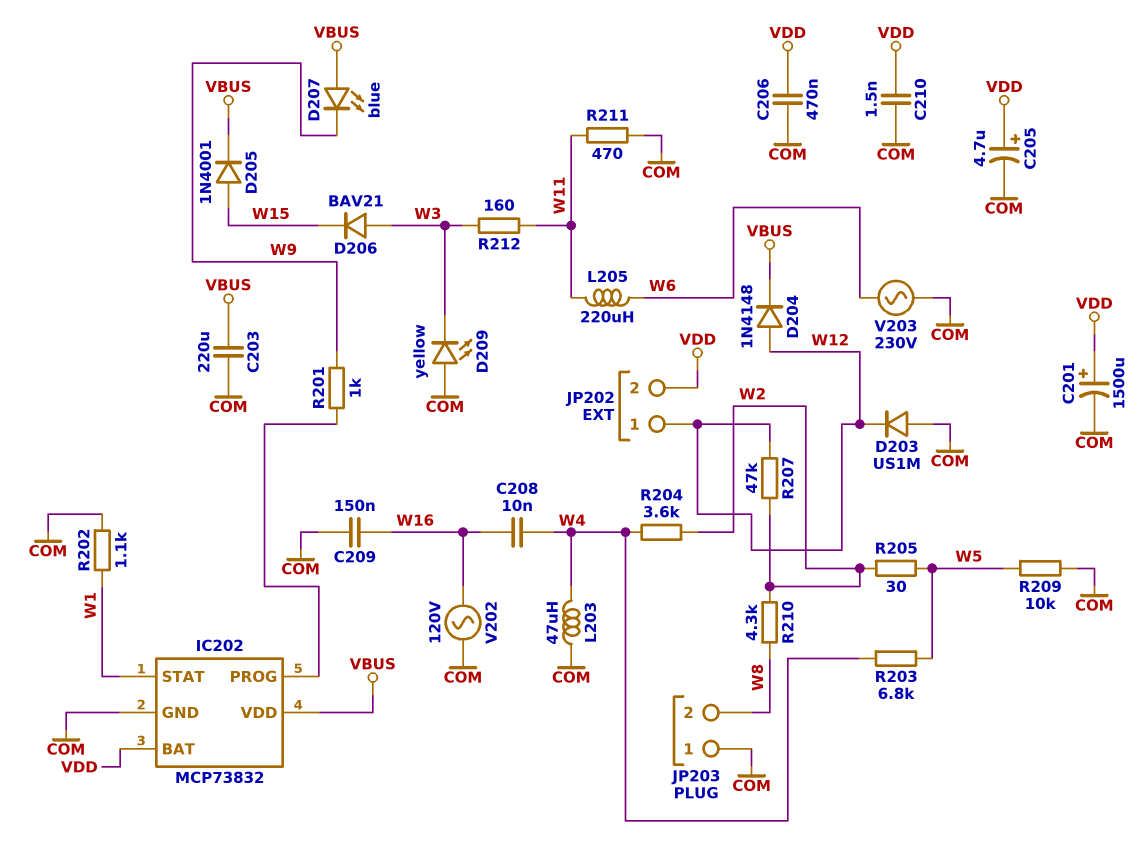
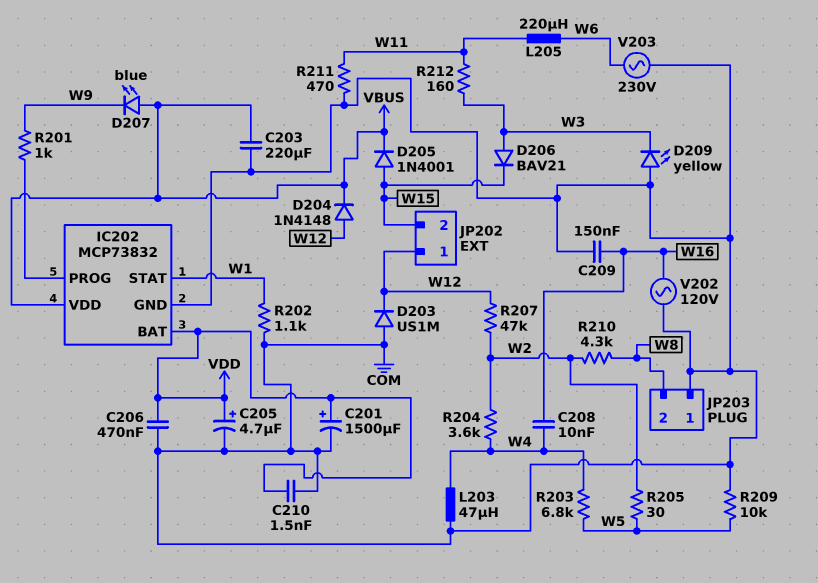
JP202 pin 2: VDD -> W15

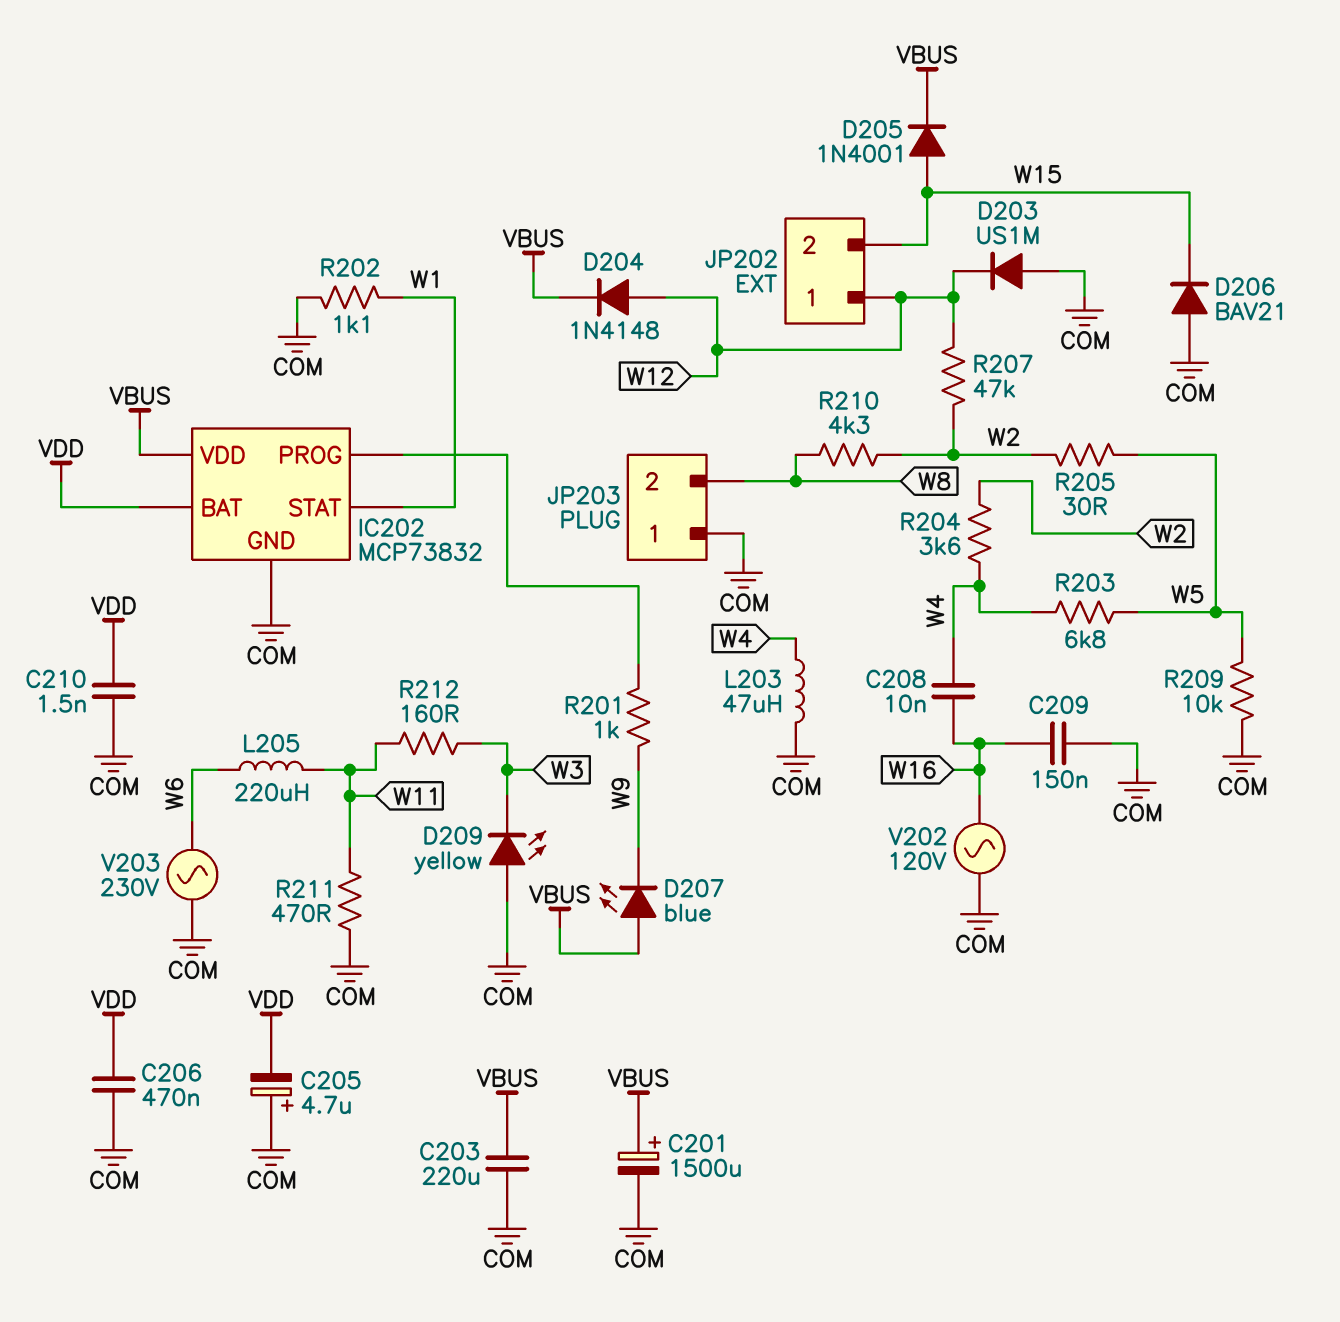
C201: 1500uF (plus VDD, minus COM) -> 1500uF (plus VBUS, minus COM)
C205: 4.7uF (plus VDD, minus COM) -> 4.7uF (plus COM, minus VDD)
D206: diode BAV21 (A W3, K W15) -> diode BAV21 (A COM, K W15)

